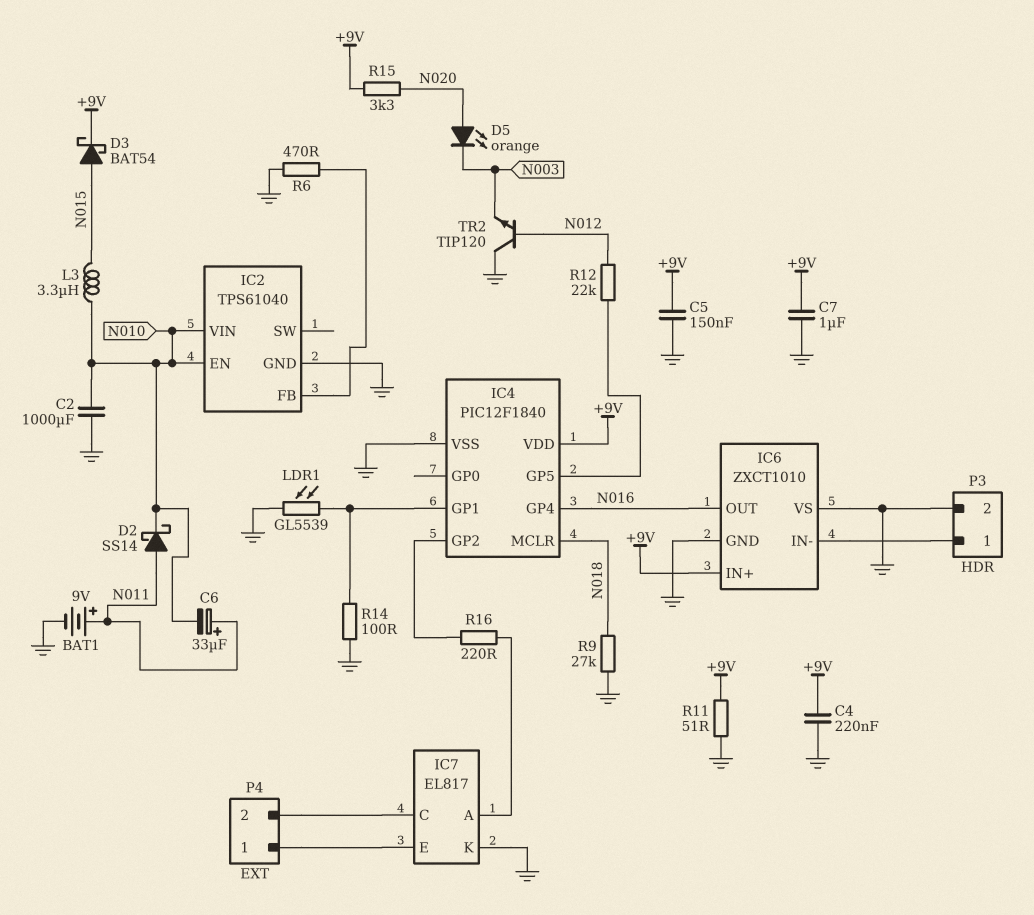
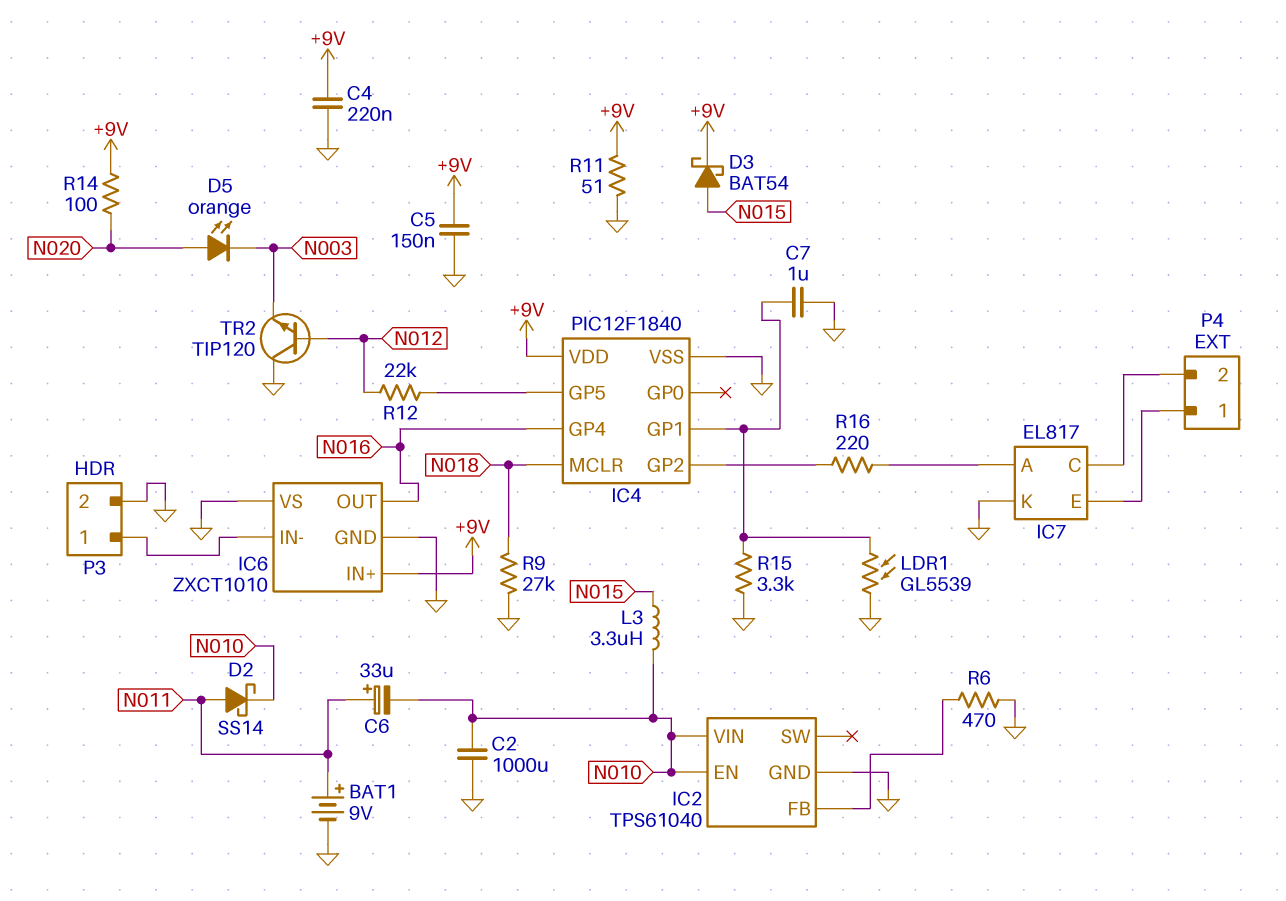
C7: 1uF (+9V, GND) -> 1uF (GND, IC4/GP1)
R14: 100 (GND, IC4/GP1) -> 100 (+9V, N020)
R15: 3.3k (+9V, N020) -> 3.3k (GND, IC4/GP1)

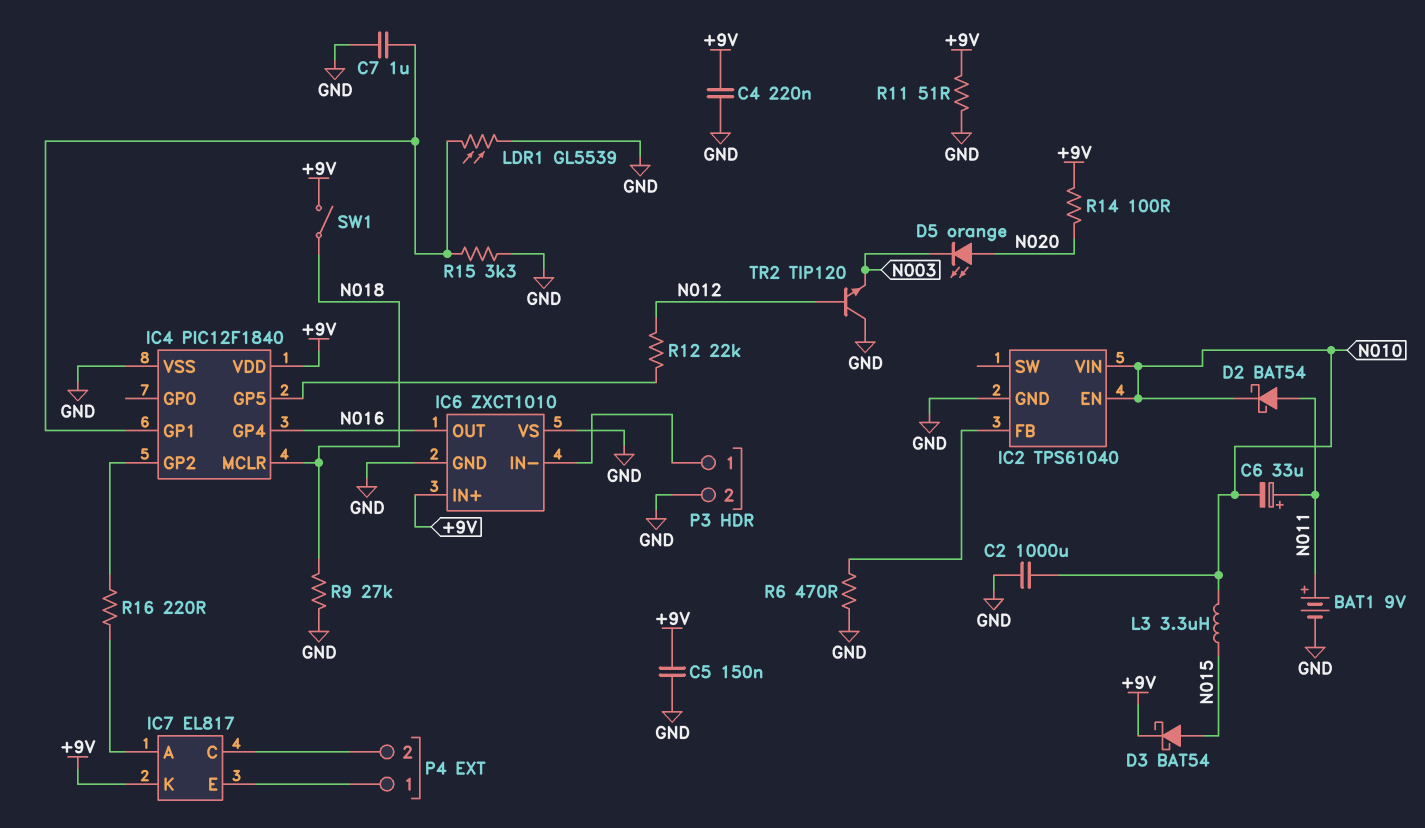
D2: schottky SS14 (A N011, K N010) -> schottky BAT54 (A N011, K N010)
IC7 pin K: GND -> +9V
SW1: none -> switch (+9V, N018)

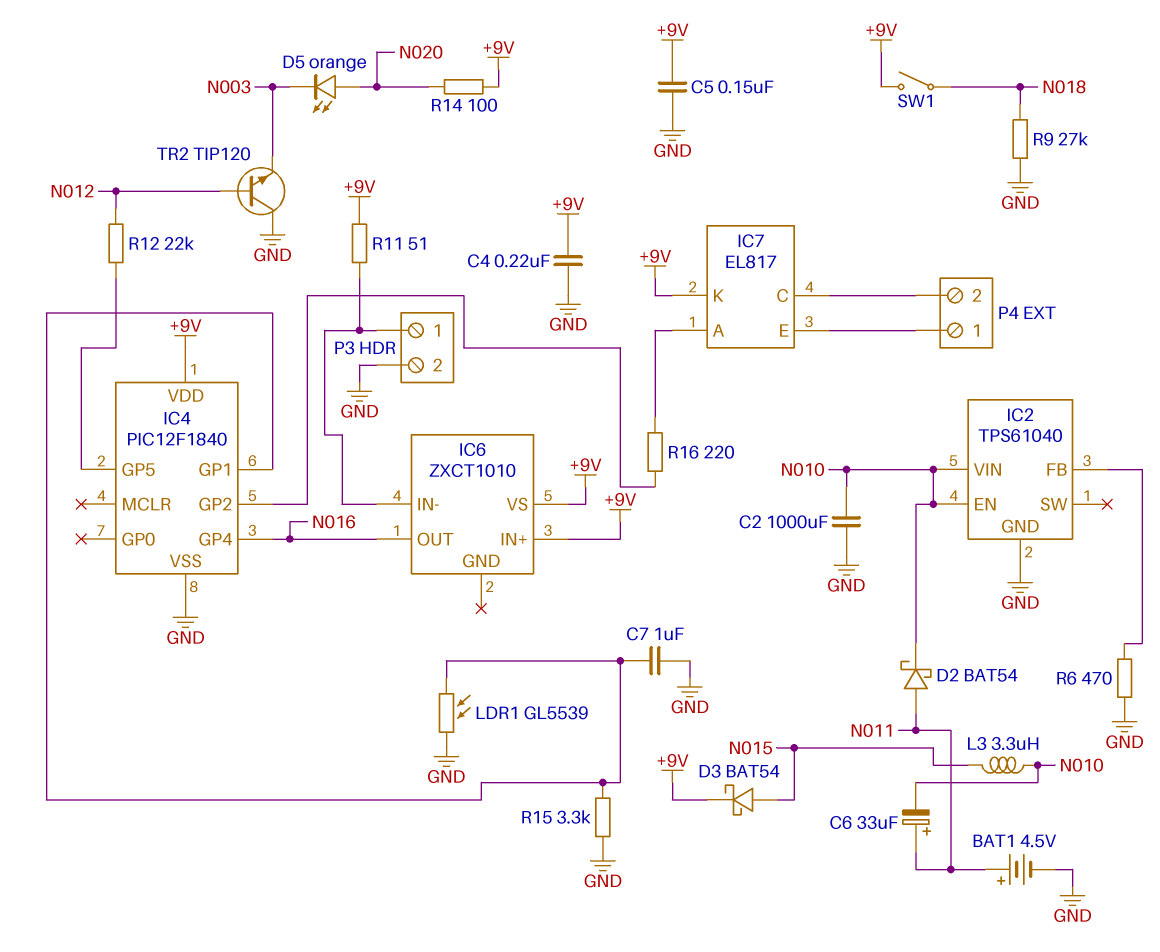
BAT1: 9V (plus N011, minus GND) -> 4.5V (plus N011, minus GND)
IC4 pin MCLR: N018 -> none
IC6 pin GND: GND -> none
IC6 pin VS: GND -> +9V
R11: 51 (+9V, GND) -> 51 (+9V, IC6/IN-)

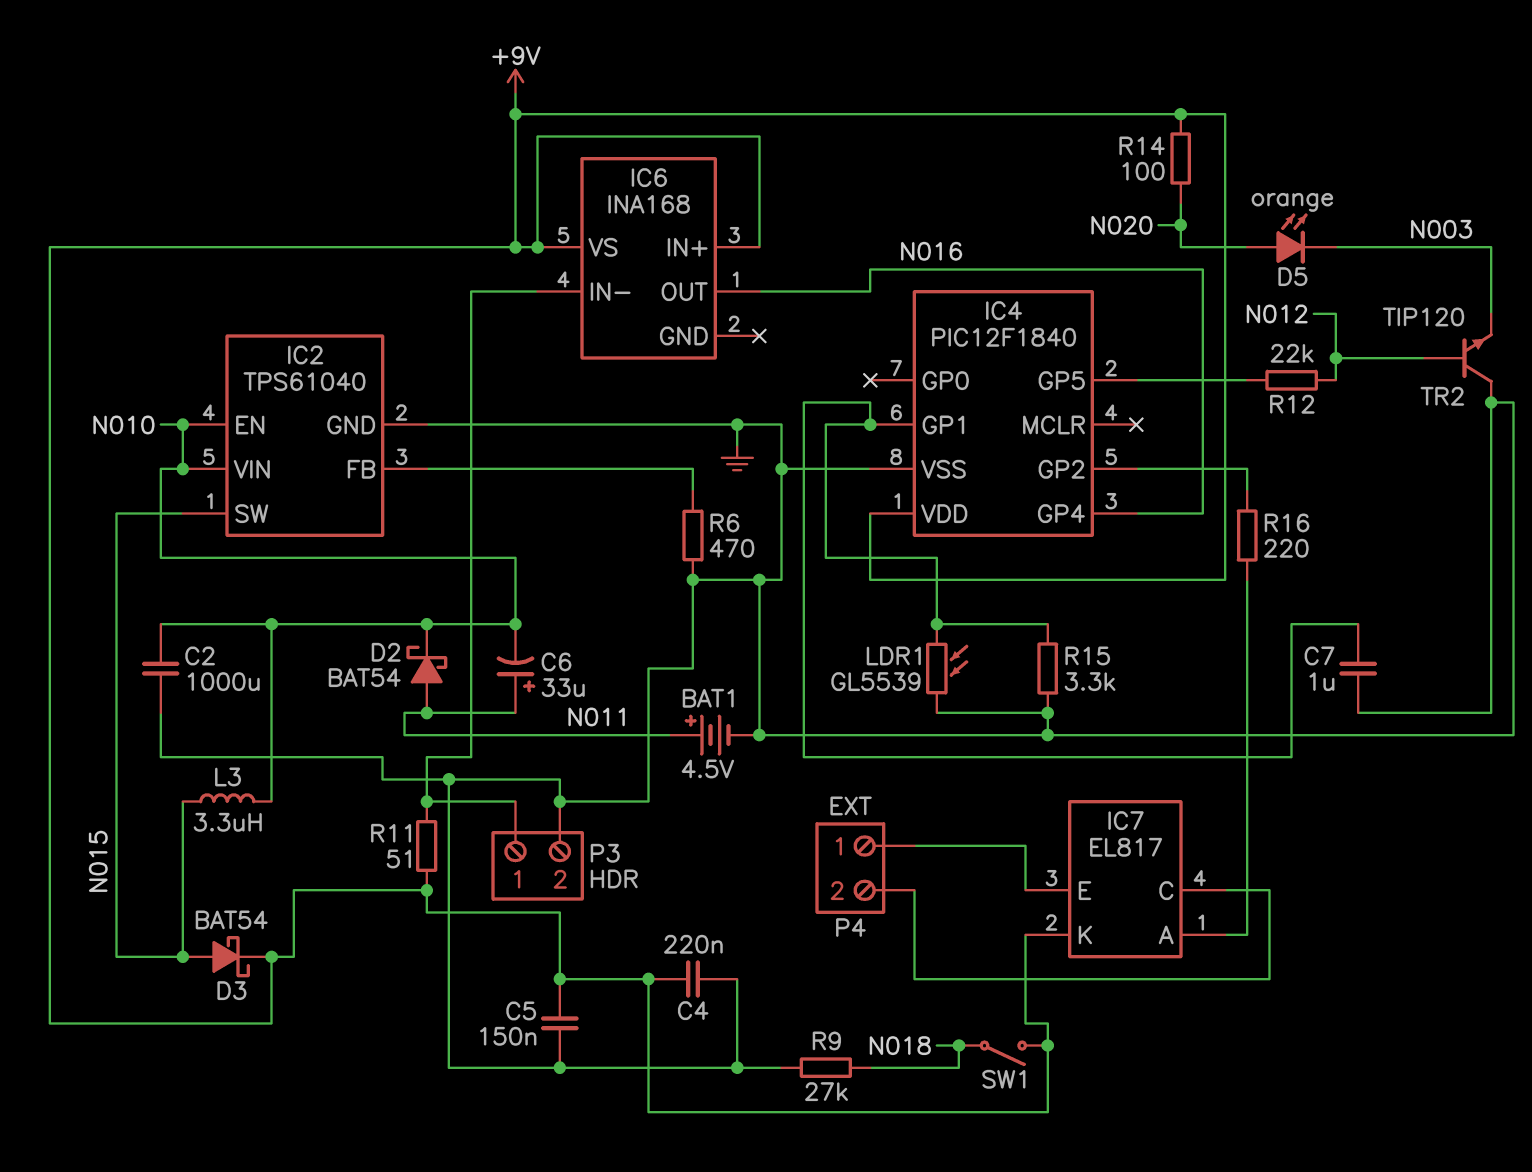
IC2 pin SW: none -> N015
IC6: ZXCT1010 -> INA168

